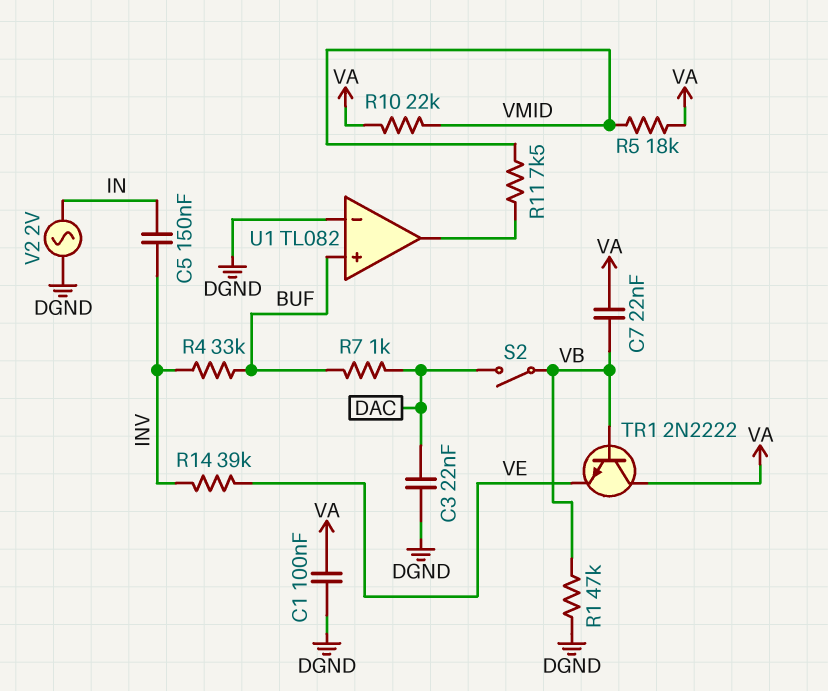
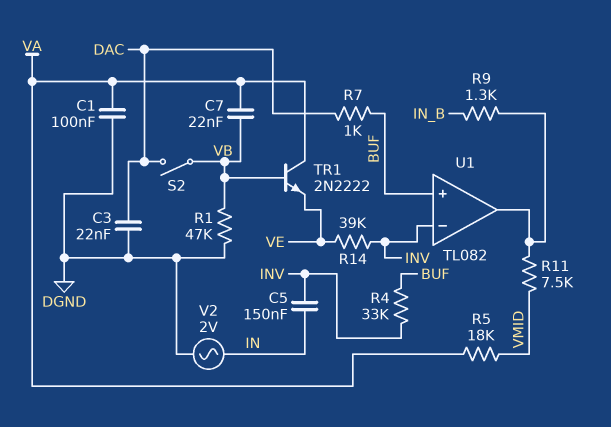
R9: none -> 1.3k (IN_B, U1/out)
R10: 22k (VA, VMID) -> none
U1 pin in-: DGND -> INV

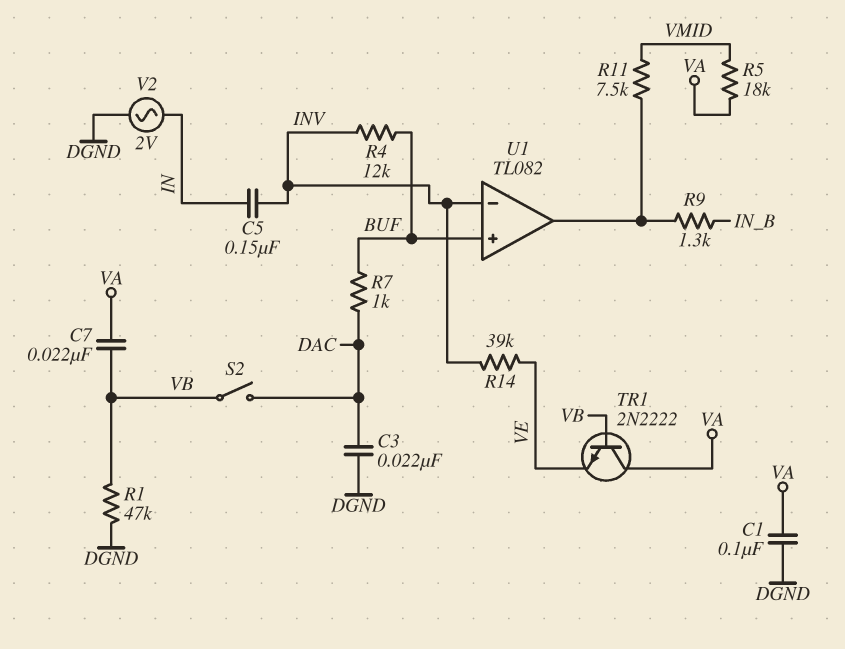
R4: 33k (BUF, INV) -> 12k (BUF, INV)

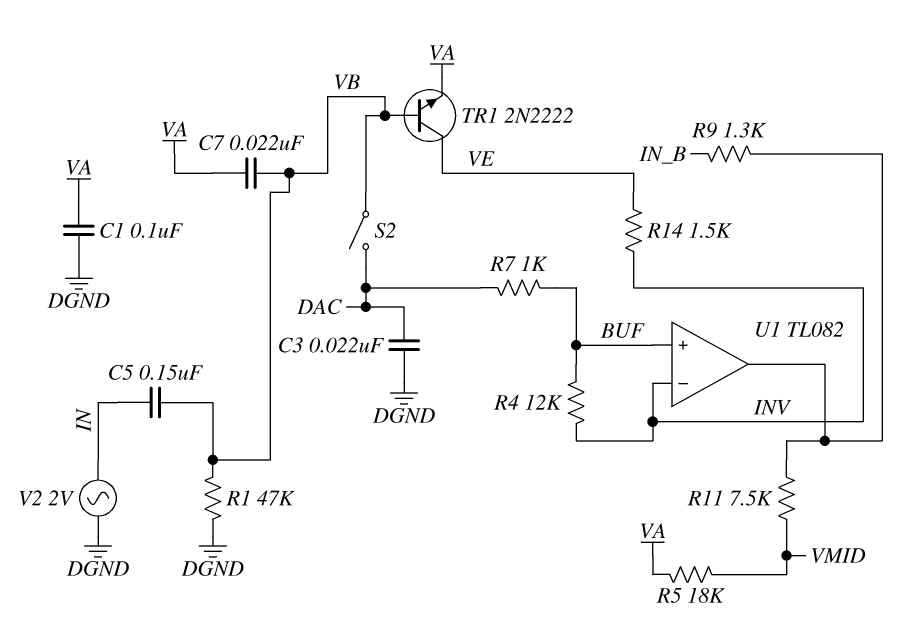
C5: 150nF (IN, INV) -> 150nF (IN, VB)
R14: 39k (INV, VE) -> 1.5k (INV, VE)
TR1: NPN 2N2222 (B VB, C VA, E VE) -> NPN 2N2222 (B VB, C VE, E VA)

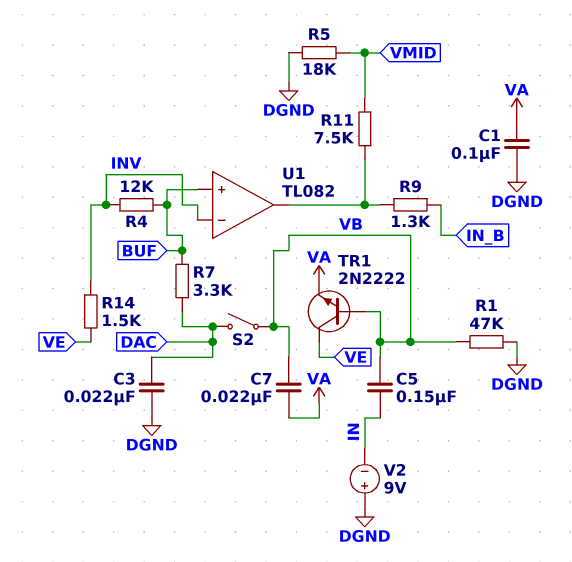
R5: 18k (VA, VMID) -> 18k (DGND, VMID)
R7: 1k (BUF, DAC) -> 3.3k (BUF, DAC)
V2: AC 2V (DGND, IN) -> 9V (plus DGND, minus IN)

